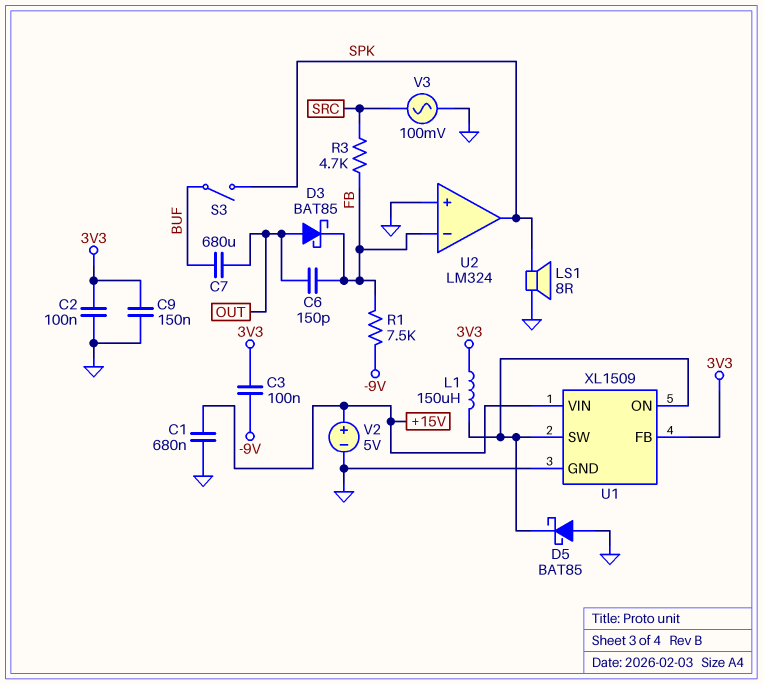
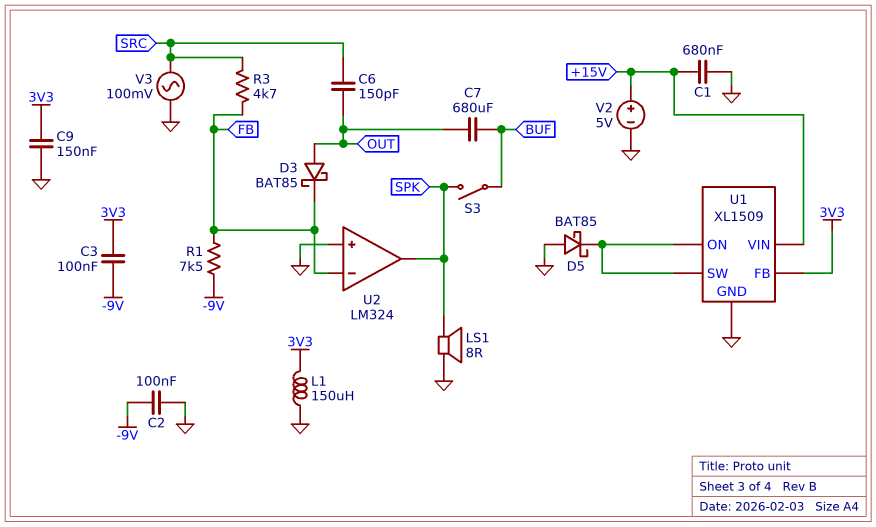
C2: 100nF (3V3, GND) -> 100nF (-9V, GND)
C6: 150pF (FB, OUT) -> 150pF (OUT, SRC)
L1: 150uH (3V3, U1/ON) -> 150uH (3V3, GND)

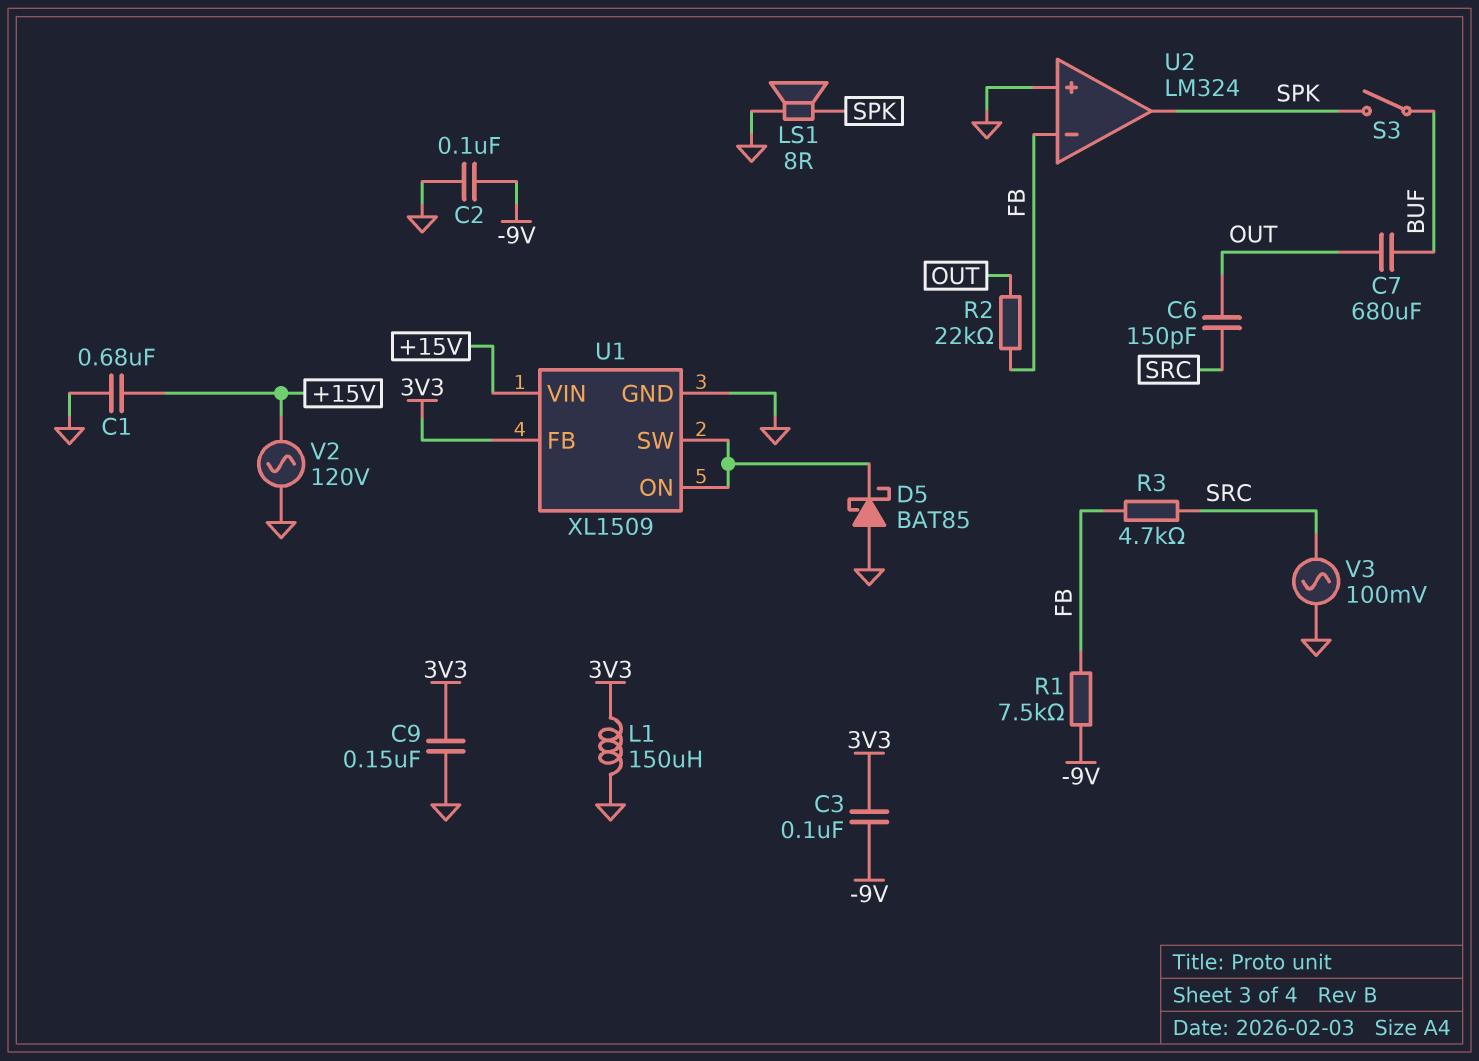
D3: schottky BAT85 (A OUT, K FB) -> none
R2: none -> 22k (FB, OUT)
V2: 5V (plus +15V, minus GND) -> AC 120V (+15V, GND)

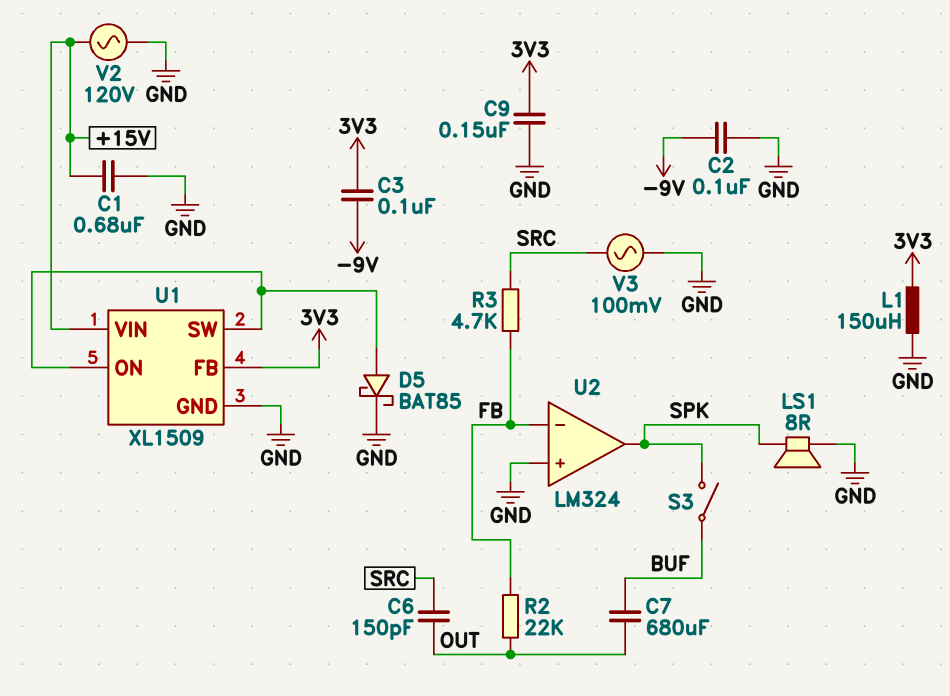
D5: schottky BAT85 (A GND, K U1/ON) -> schottky BAT85 (A U1/ON, K GND)
R1: 7.5k (-9V, FB) -> none

